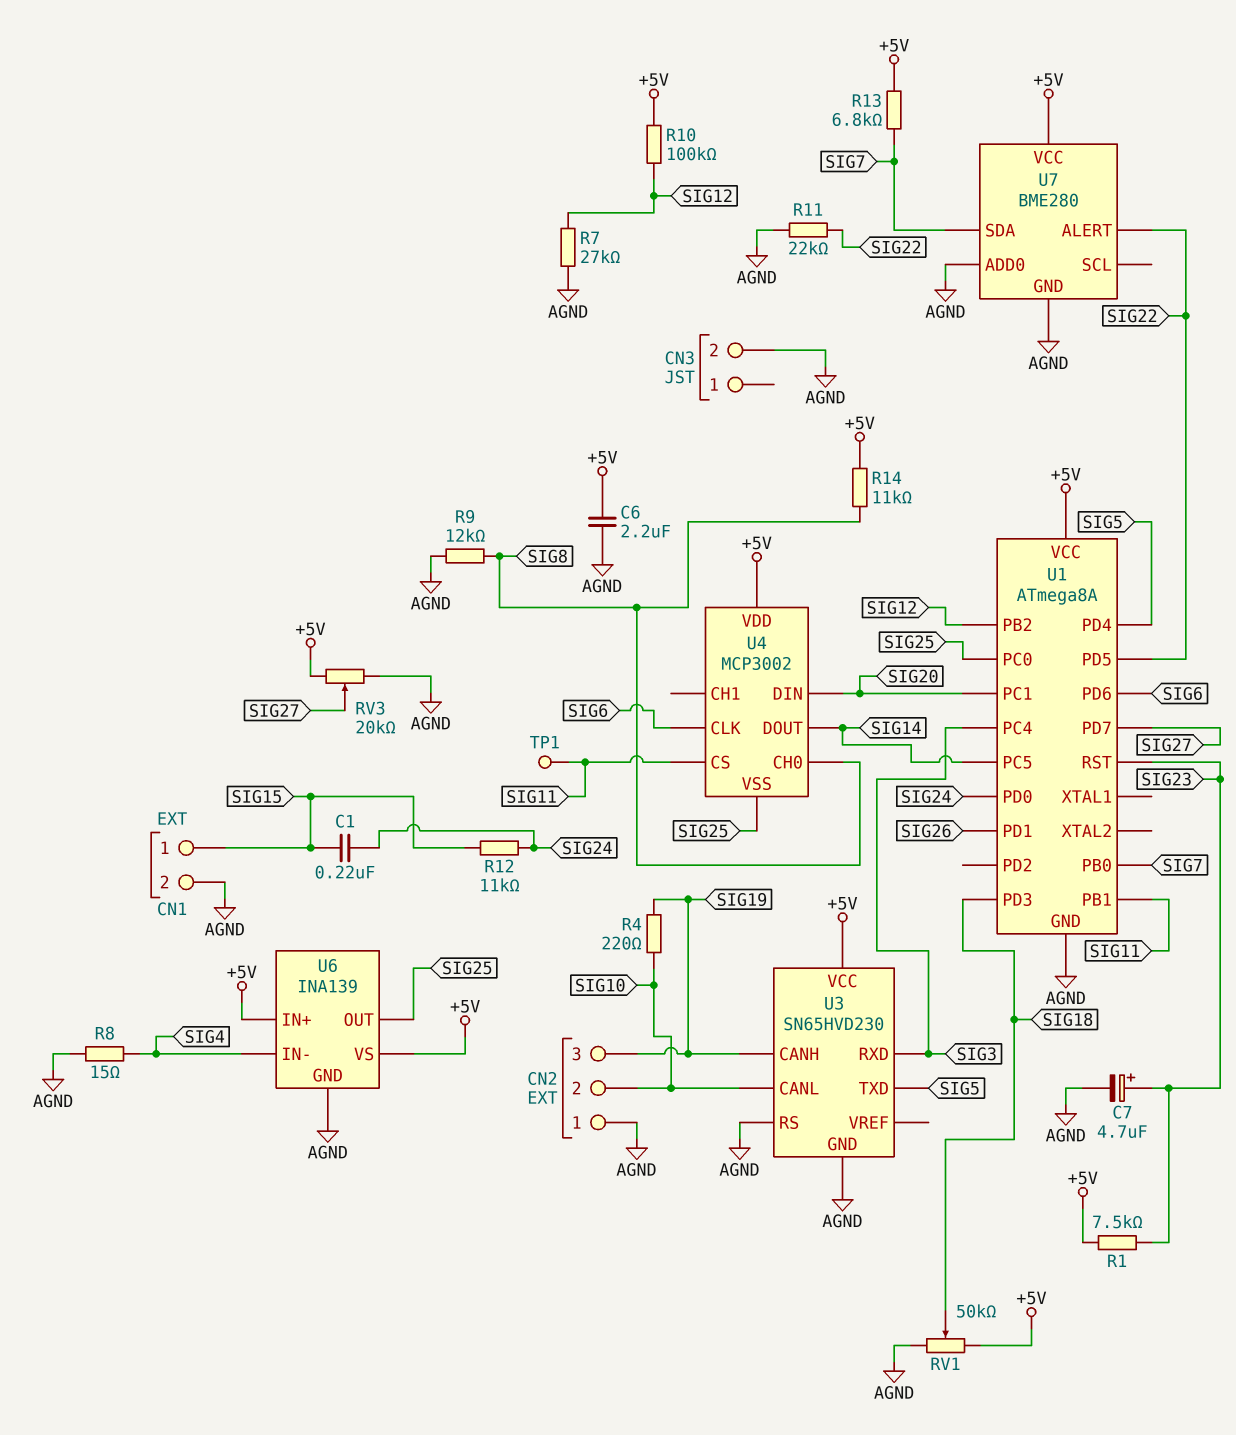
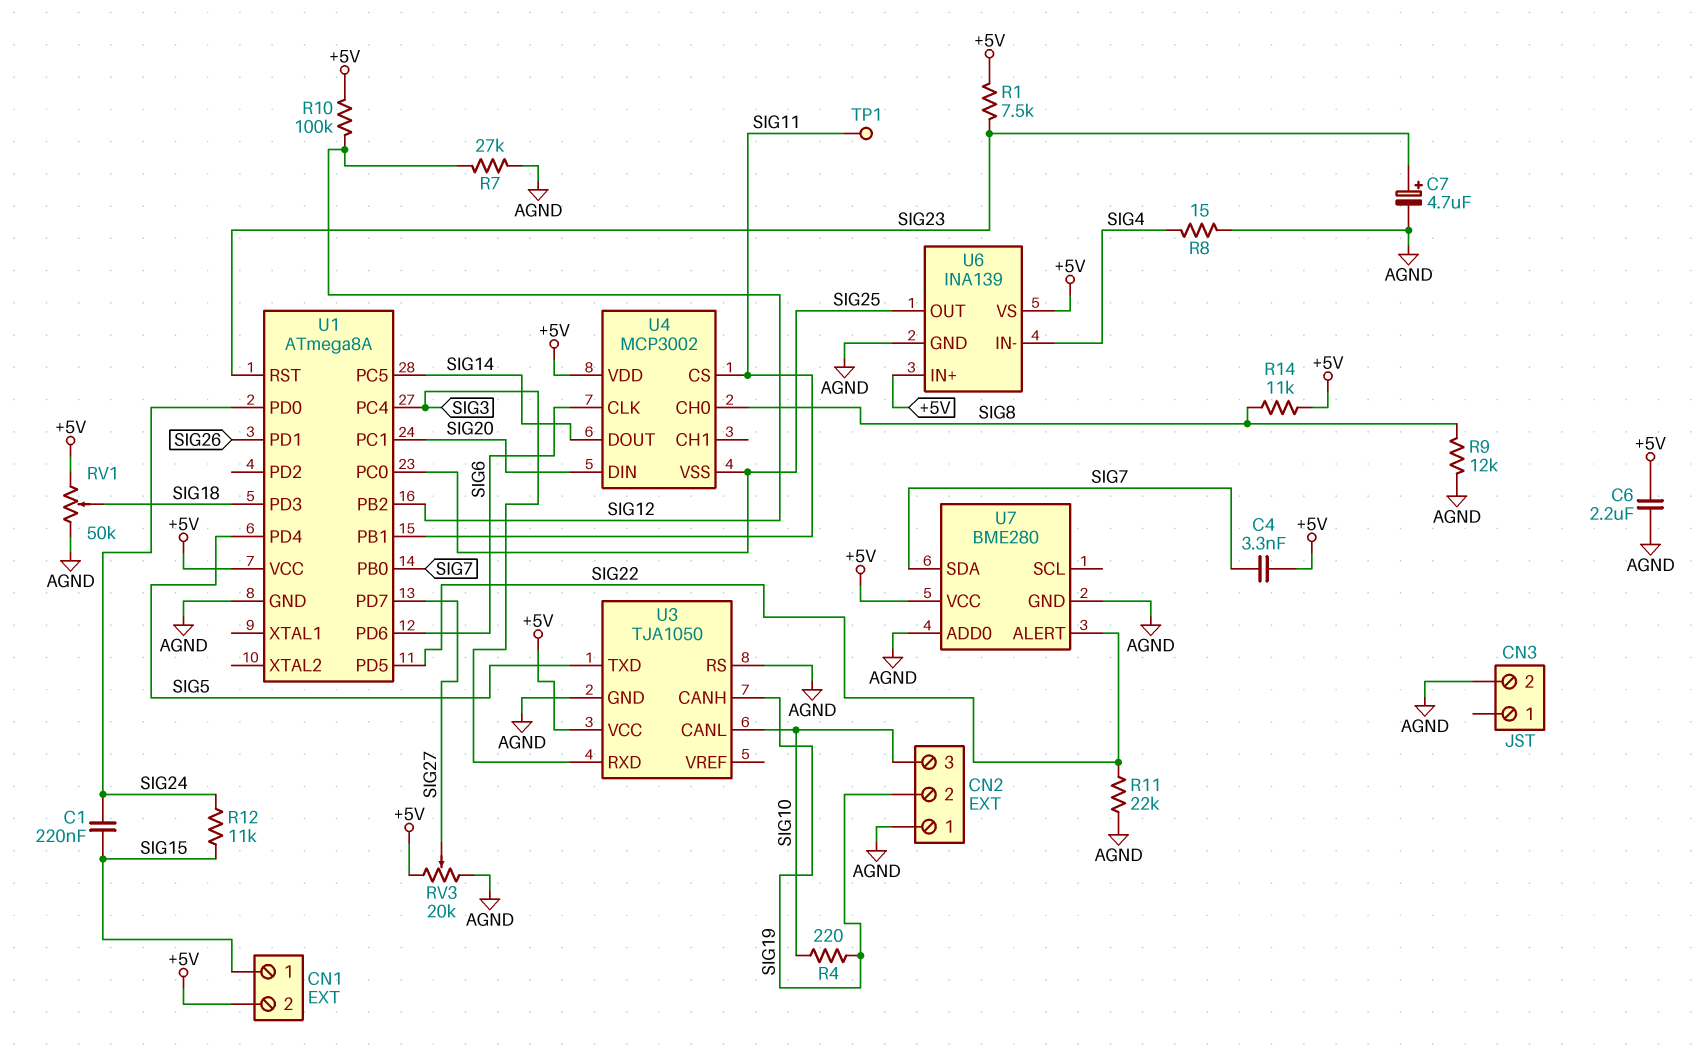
C4: none -> 3.3nF (+5V, SIG7)
CN1 pin 2: AGND -> +5V
CN2 pin 2: SIG10 -> SIG19
CN2 pin 3: SIG19 -> SIG10
R13: 6.8k (+5V, SIG7) -> none
U3: SN65HVD230 -> TJA1050

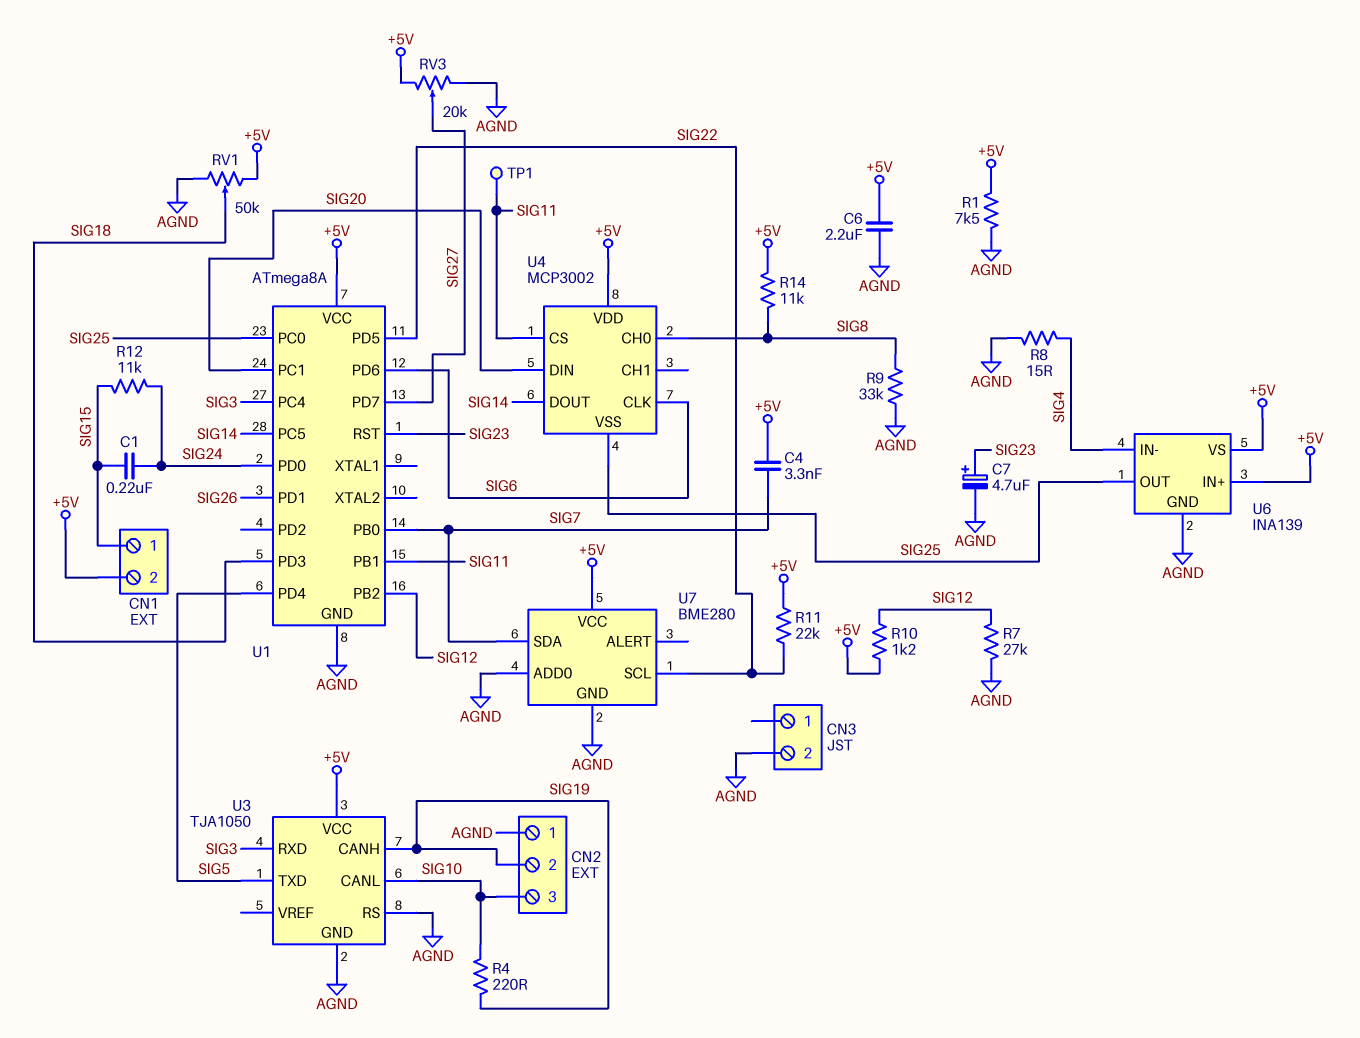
R1: 7.5k (+5V, SIG23) -> 7.5k (+5V, AGND)
R9: 12k (AGND, SIG8) -> 33k (AGND, SIG8)
R10: 100k (+5V, SIG12) -> 1.2k (+5V, SIG12)
R11: 22k (AGND, SIG22) -> 22k (+5V, SIG22)
U7 pin ALERT: SIG22 -> none
U7 pin SCL: none -> SIG22

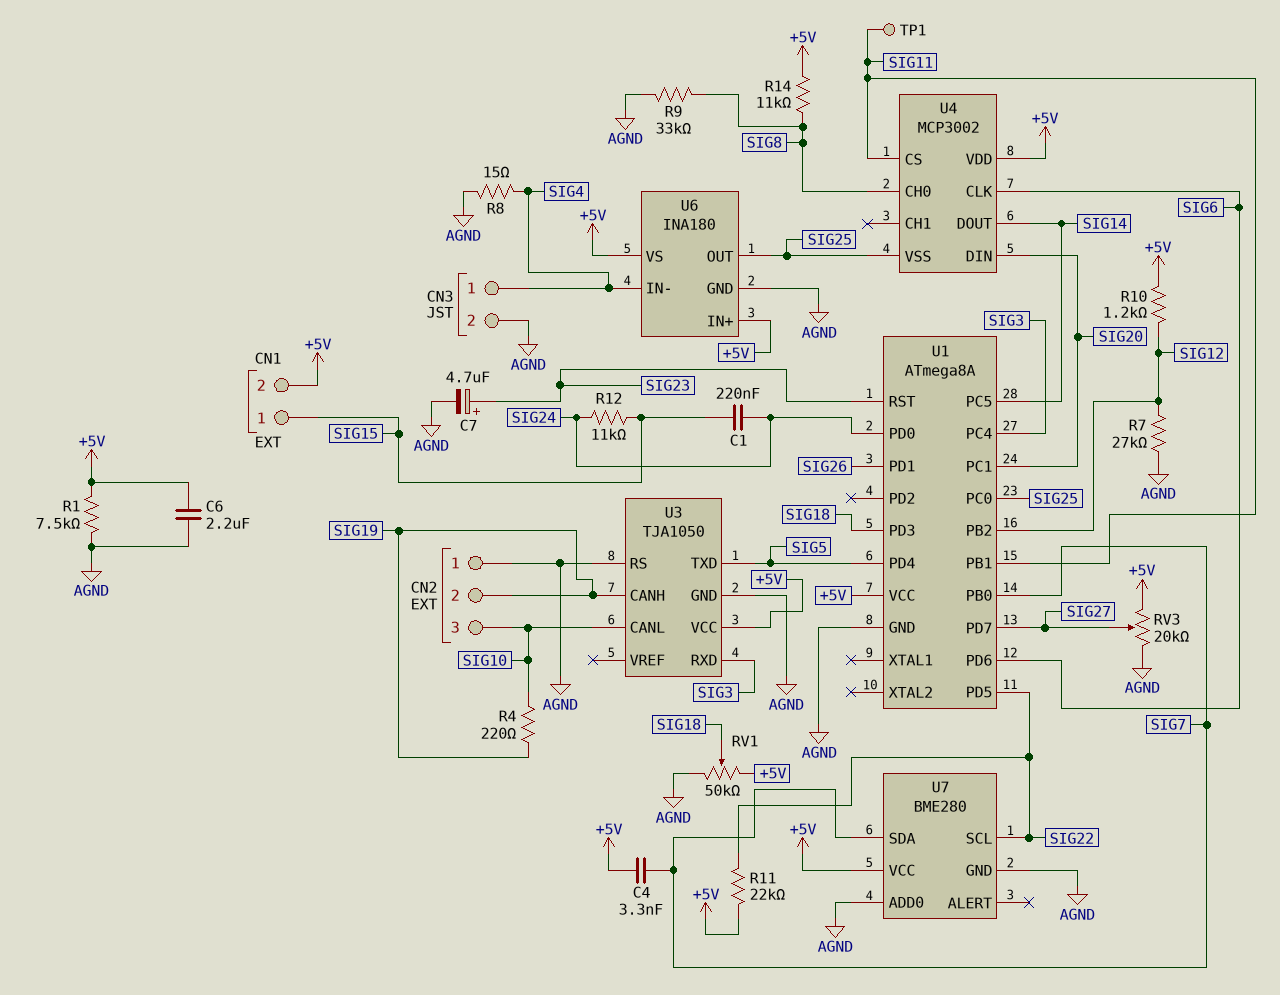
CN3 pin 1: none -> SIG4
U6: INA139 -> INA180

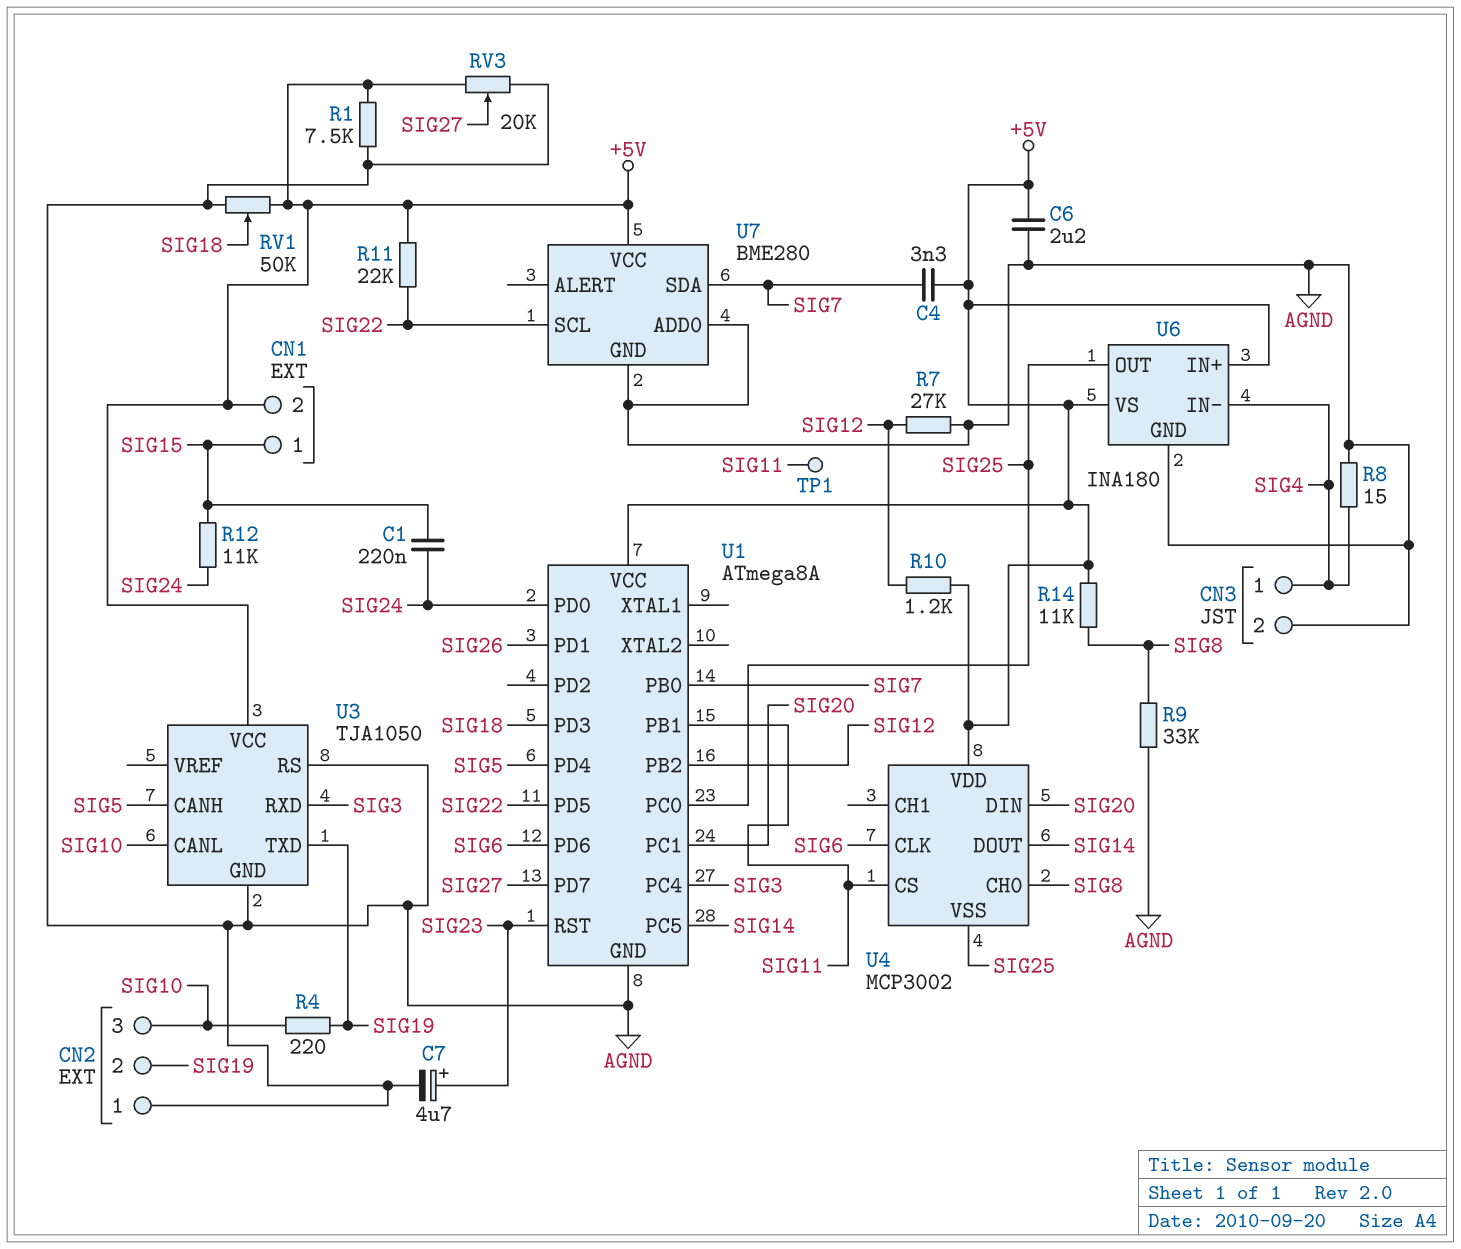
U3 pin CANH: SIG19 -> SIG5
U3 pin TXD: SIG5 -> SIG19

